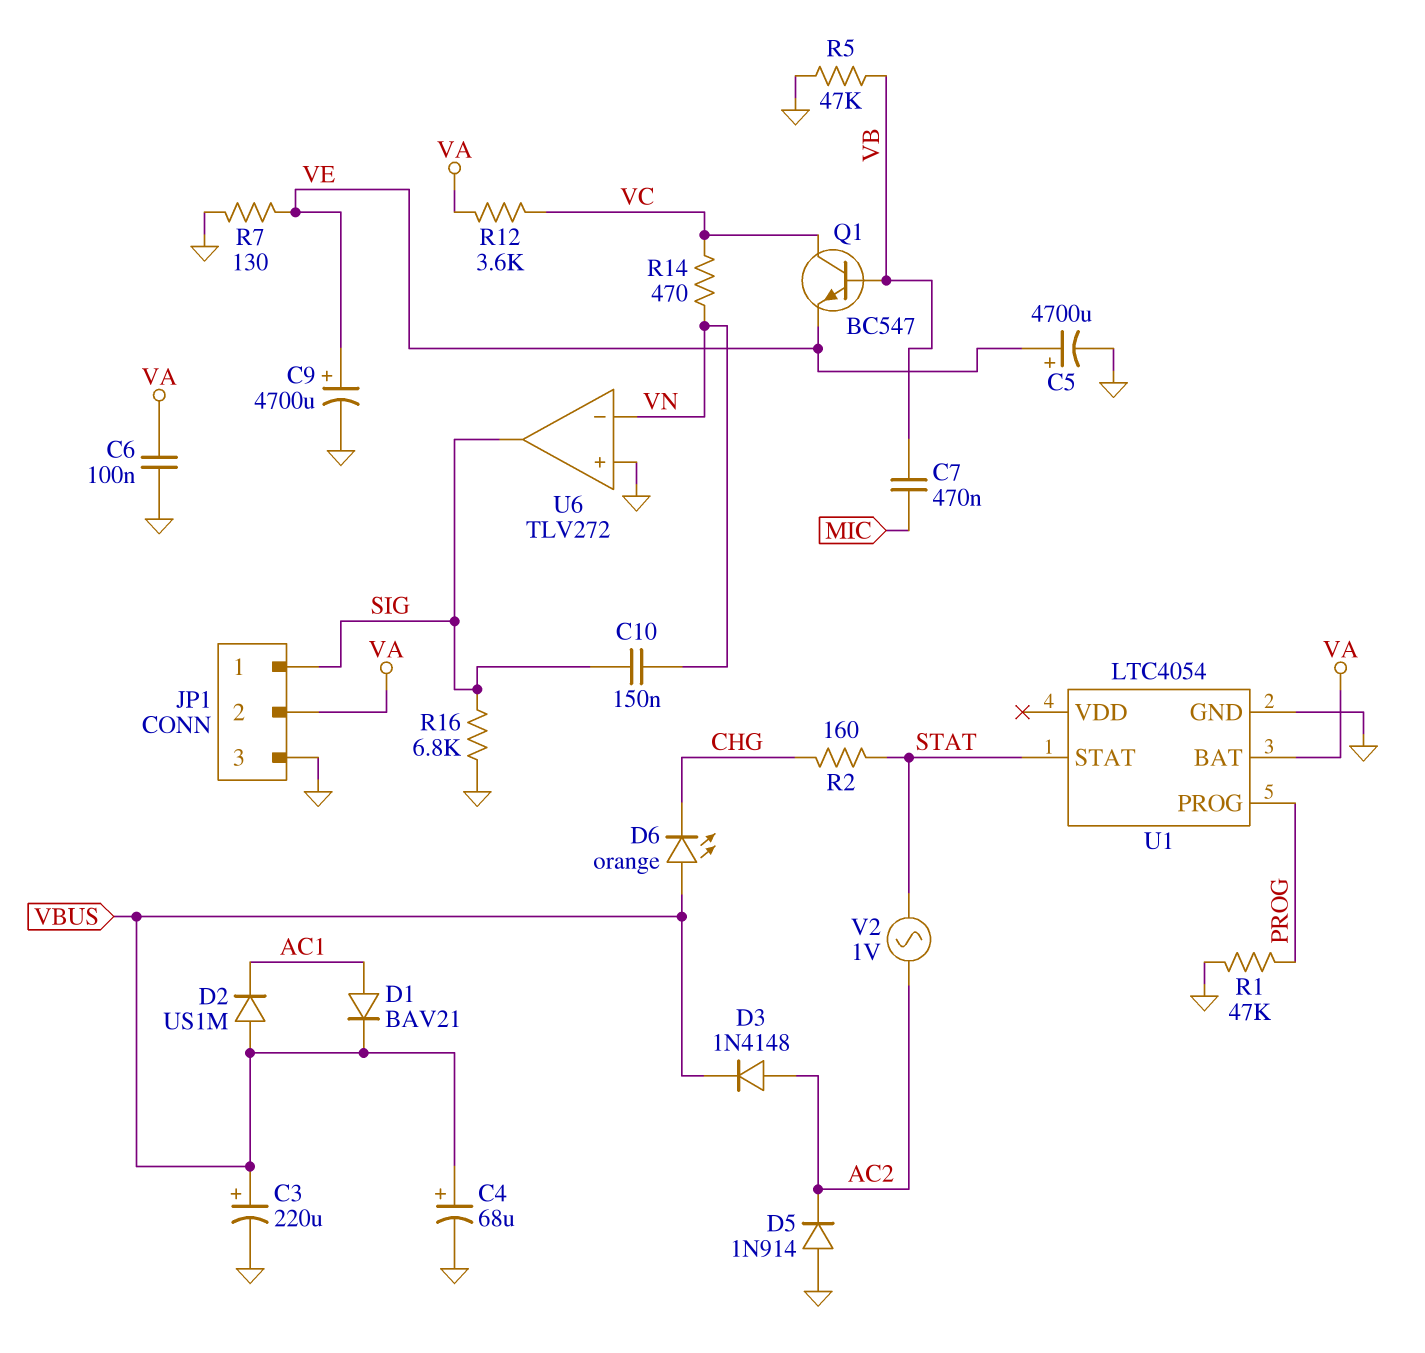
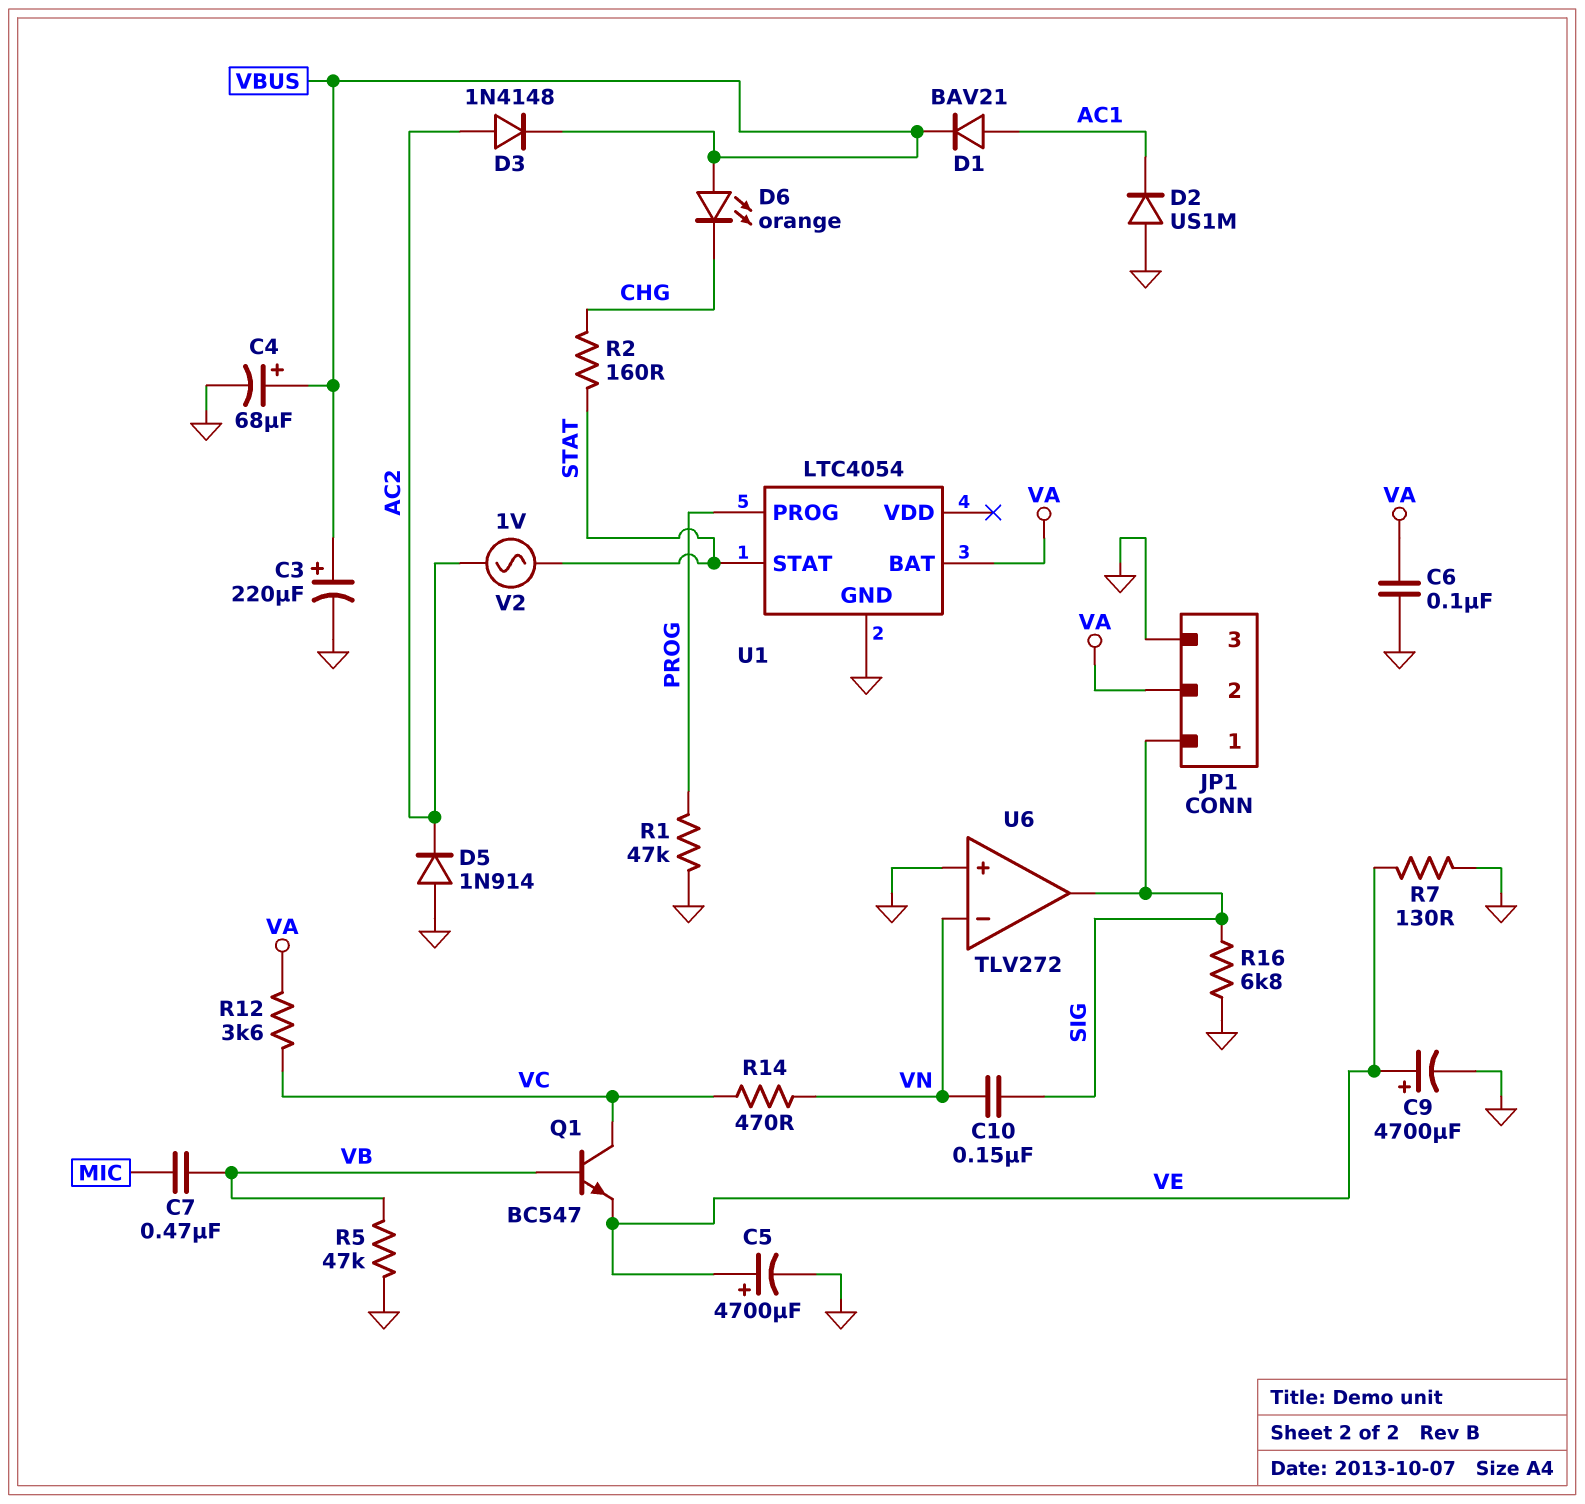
D2: diode US1M (A VBUS, K AC1) -> diode US1M (A GND, K AC1)

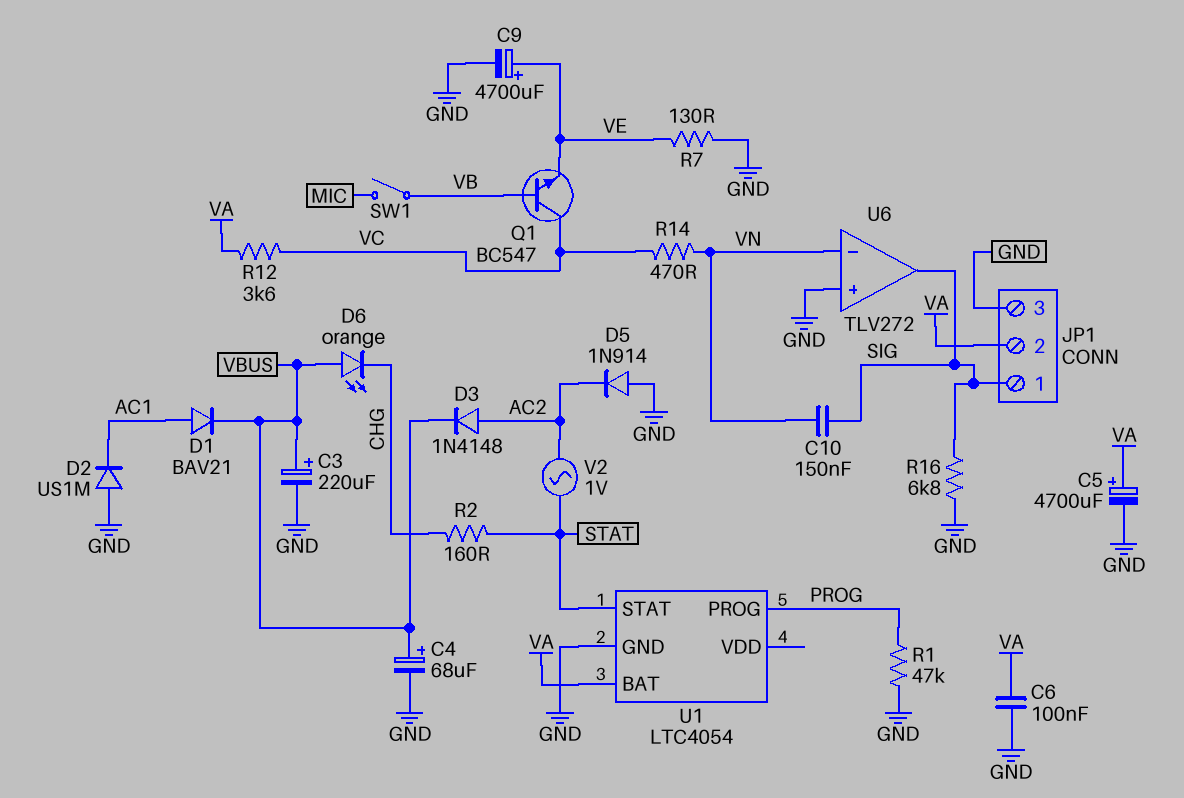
C5: 4700uF (plus VE, minus GND) -> 4700uF (plus VA, minus GND)
C7: 470nF (MIC, VB) -> none
R5: 47k (GND, VB) -> none
SW1: none -> switch (MIC, VB)

